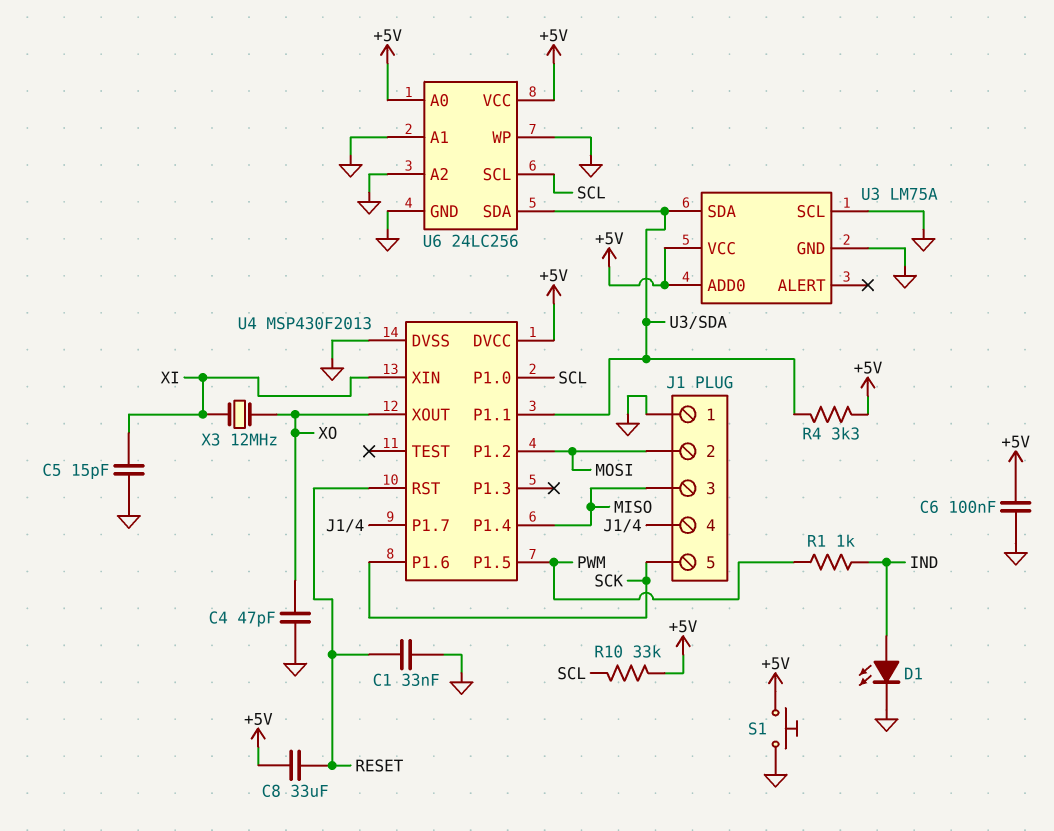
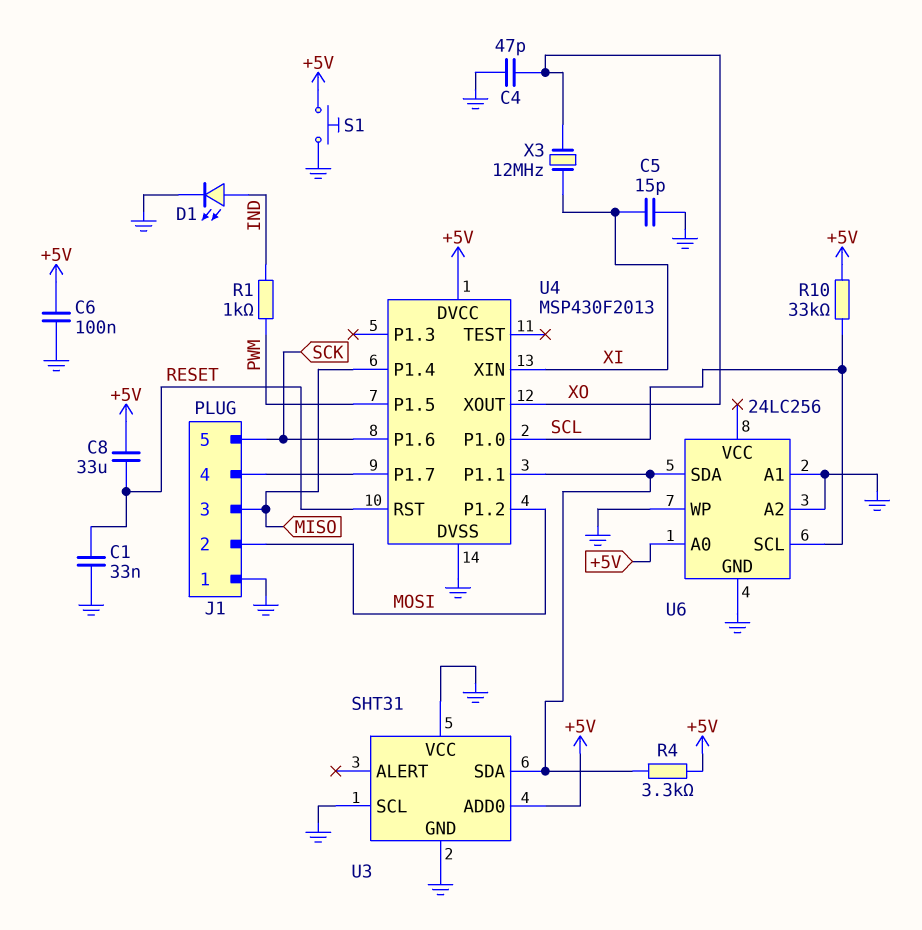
U3: LM75A -> SHT31
U3 pin VCC: +5V -> GND
U6 pin VCC: +5V -> none

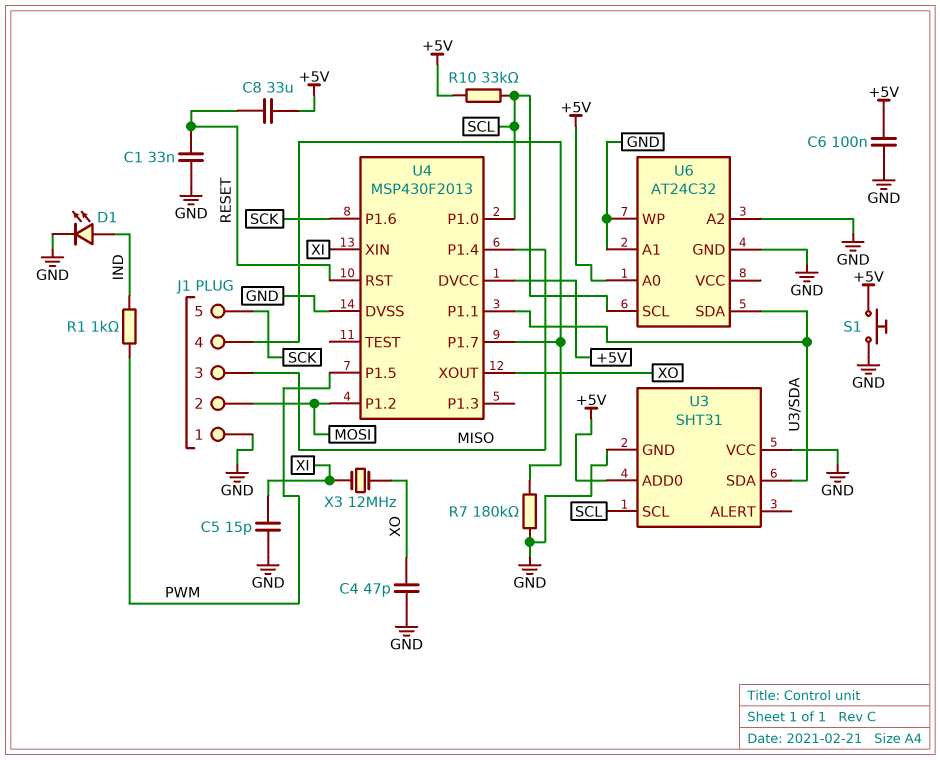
R4: 3.3k (+5V, U3/SDA) -> none
R7: none -> 180k (GND, J1/4)
U3 pin SCL: GND -> SCL
U6: 24LC256 -> AT24C32

